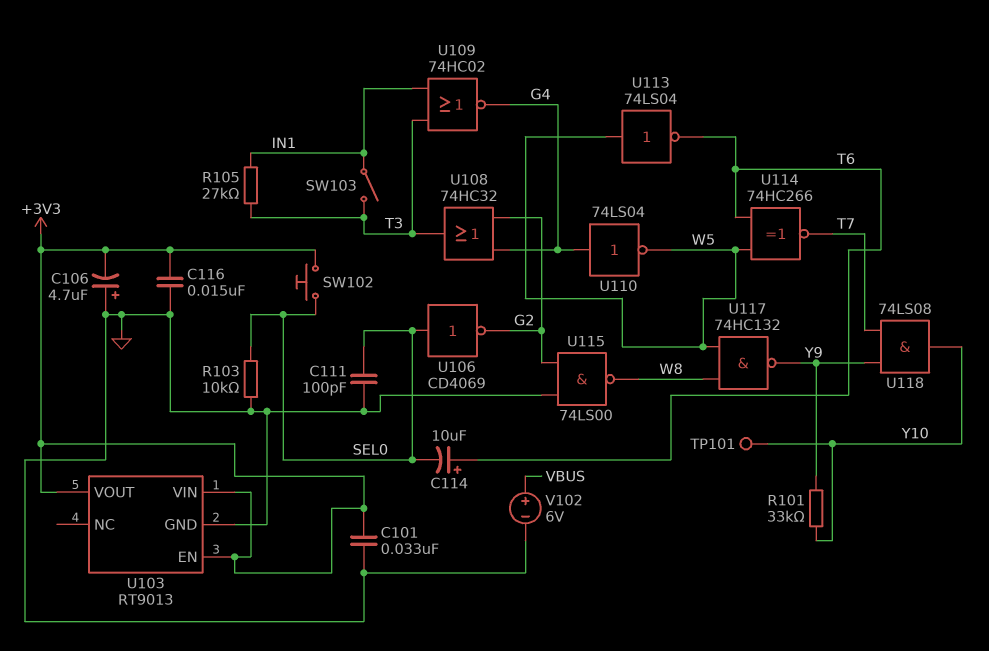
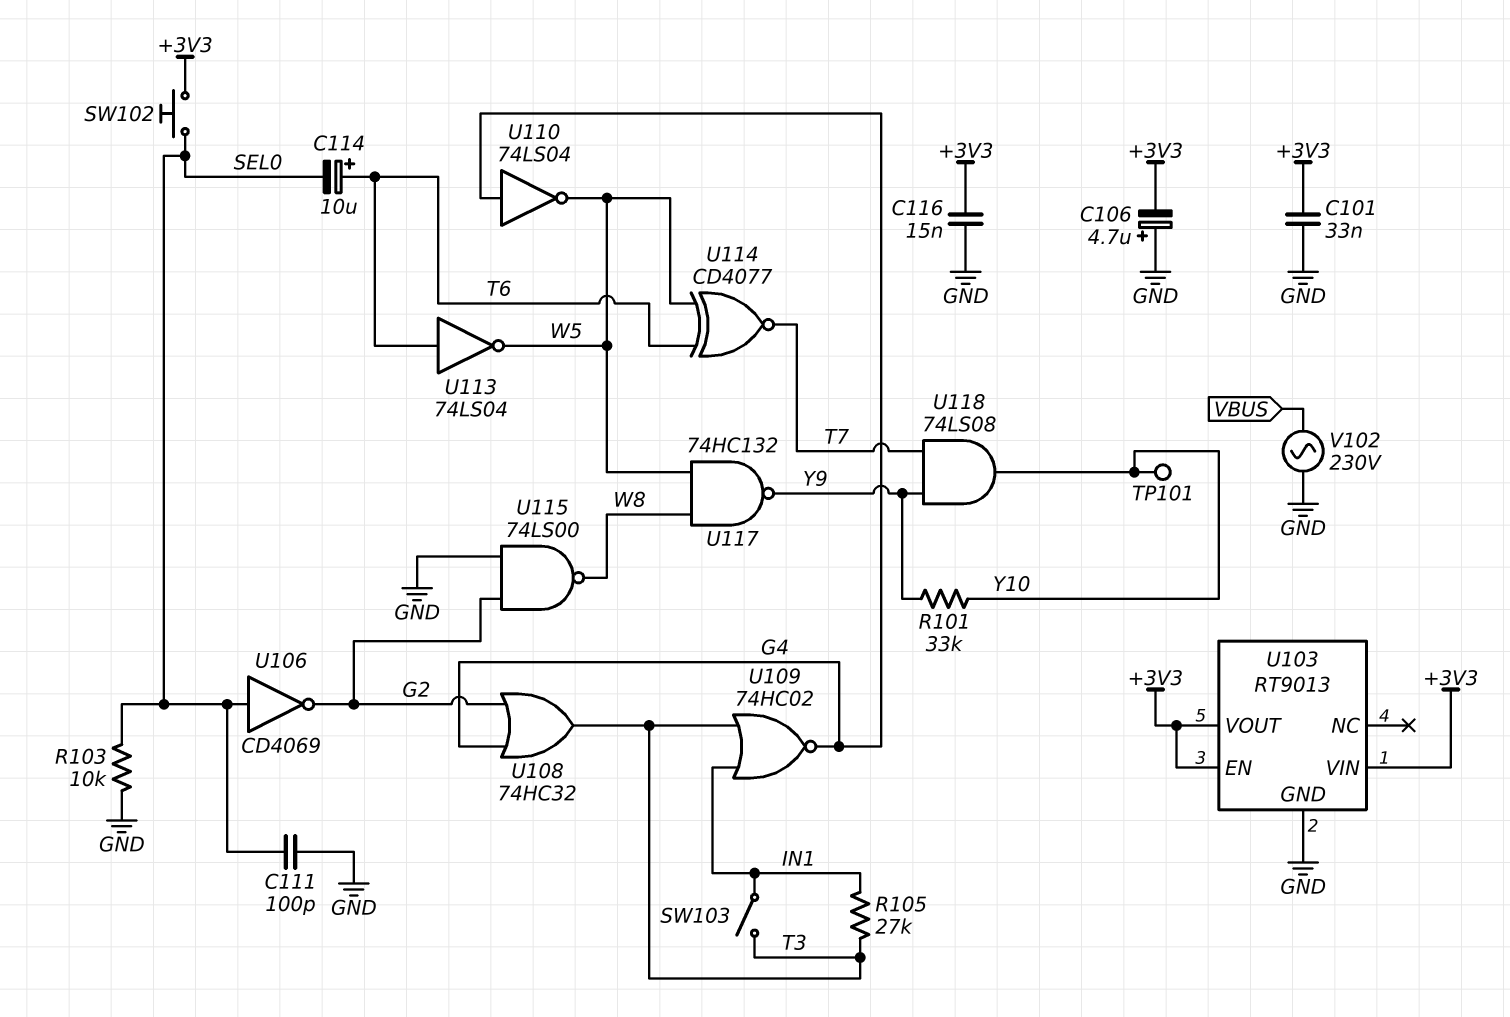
U113: NOT 74LS04 (in W5, out T6) -> NOT 74LS04 (in T6, out W5)
U114: XNOR 74HC266 (in T6, in W5, out T7) -> XNOR CD4077 (in T6, in W5, out T7)
V102: 6V (plus VBUS, minus GND) -> AC 230V (GND, VBUS)

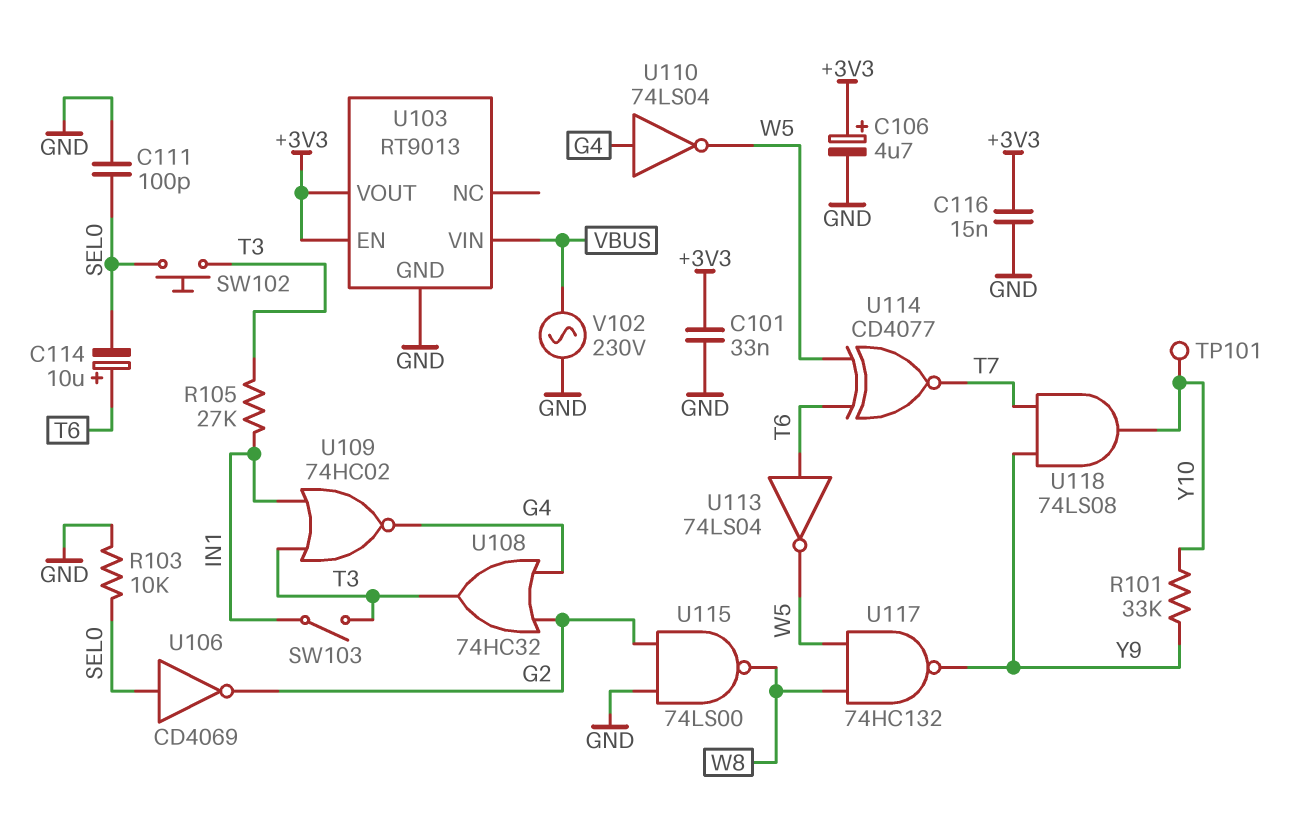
C106: 4.7uF (plus GND, minus +3V3) -> 4.7uF (plus +3V3, minus GND)
SW102: button (+3V3, SEL0) -> button (SEL0, T3)
U103 pin VIN: +3V3 -> VBUS

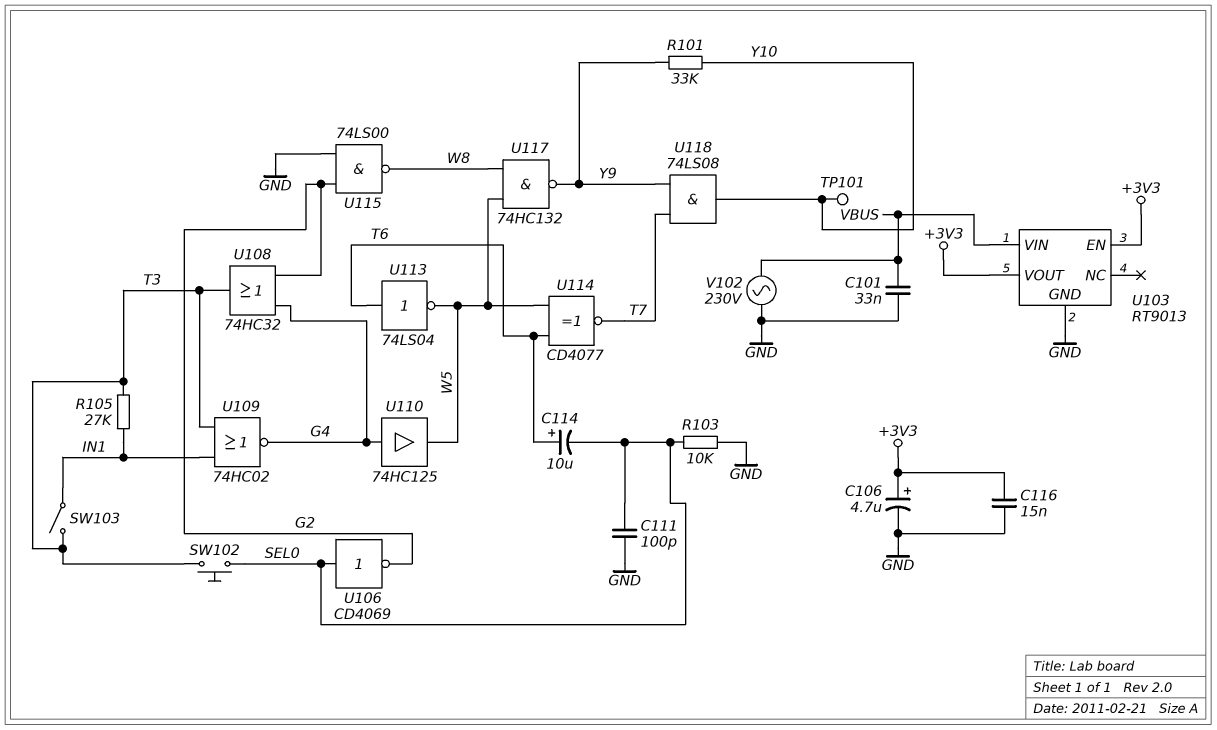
C101: 33nF (+3V3, GND) -> 33nF (GND, VBUS)
U110: NOT 74LS04 (in G4, out W5) -> buffer 74HC125 (in G4, out W5)

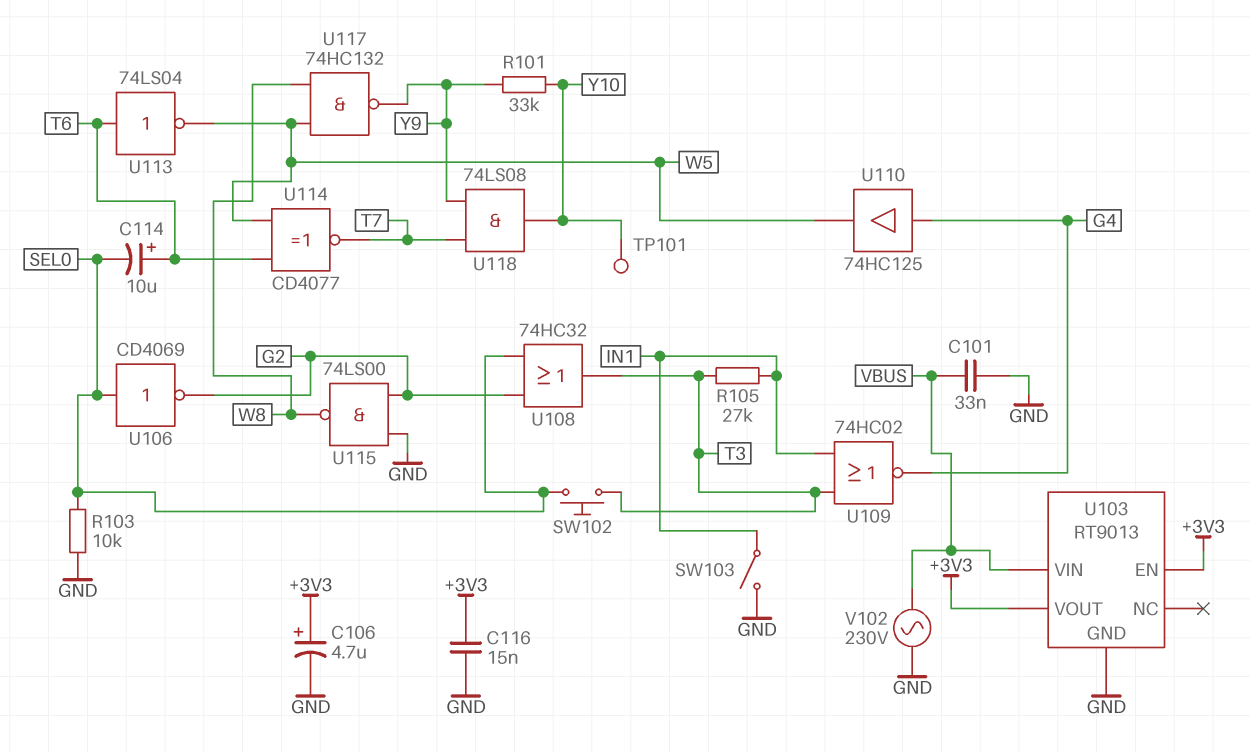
C111: 100pF (GND, SEL0) -> none
SW103: switch (IN1, T3) -> switch (GND, IN1)
U108: OR 74HC32 (in G2, in G4, out T3) -> OR 74HC32 (in G2, in SEL0, out T3)

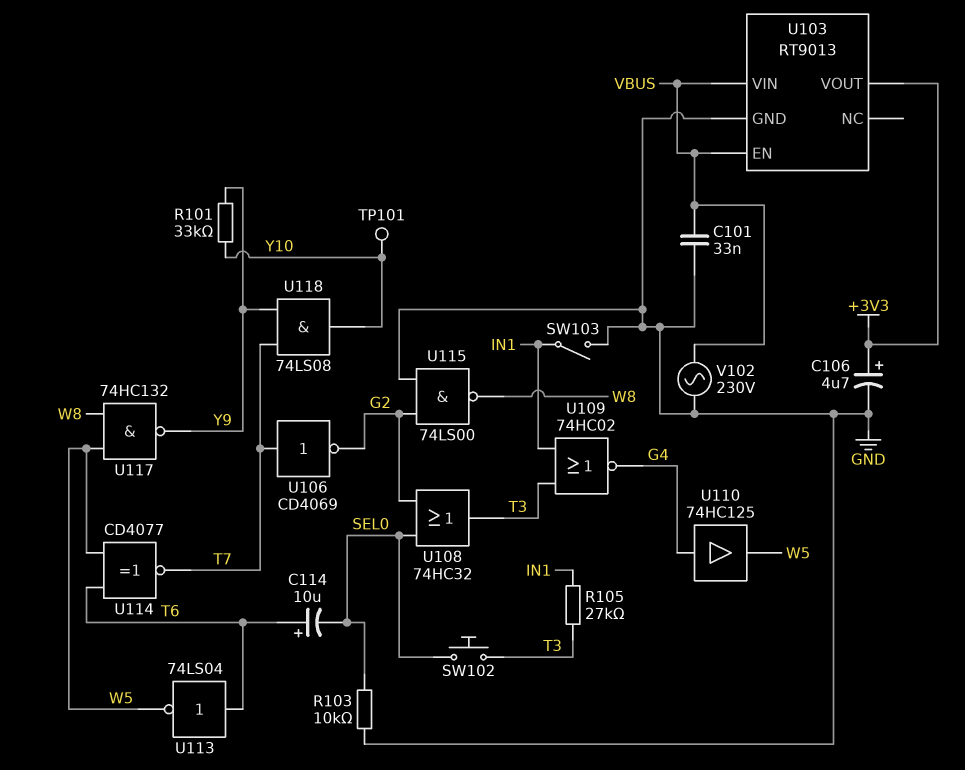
C116: 15nF (+3V3, GND) -> none
U103 pin EN: +3V3 -> VBUS
U106: NOT CD4069 (in SEL0, out G2) -> NOT CD4069 (in T7, out G2)

